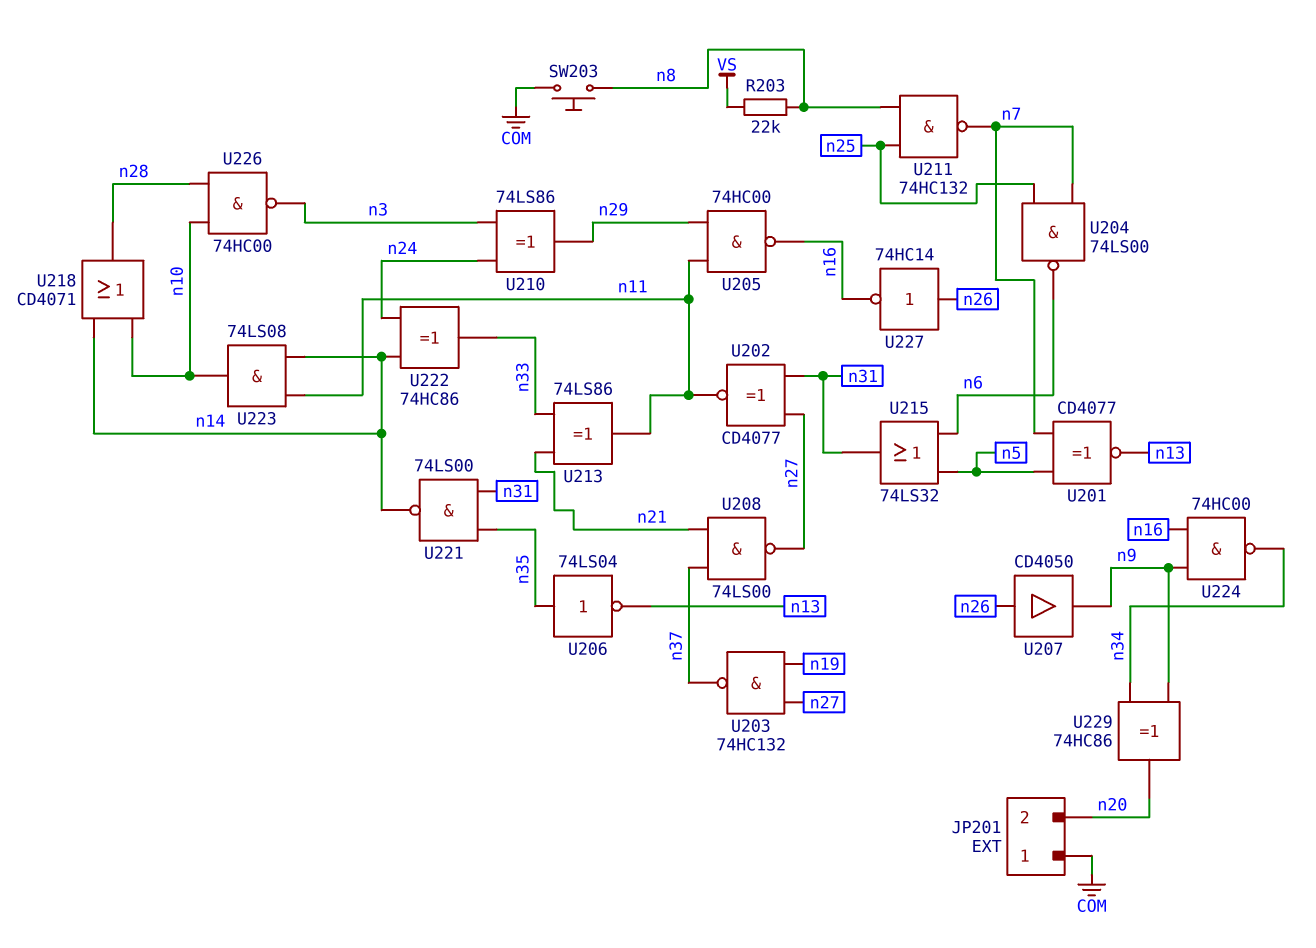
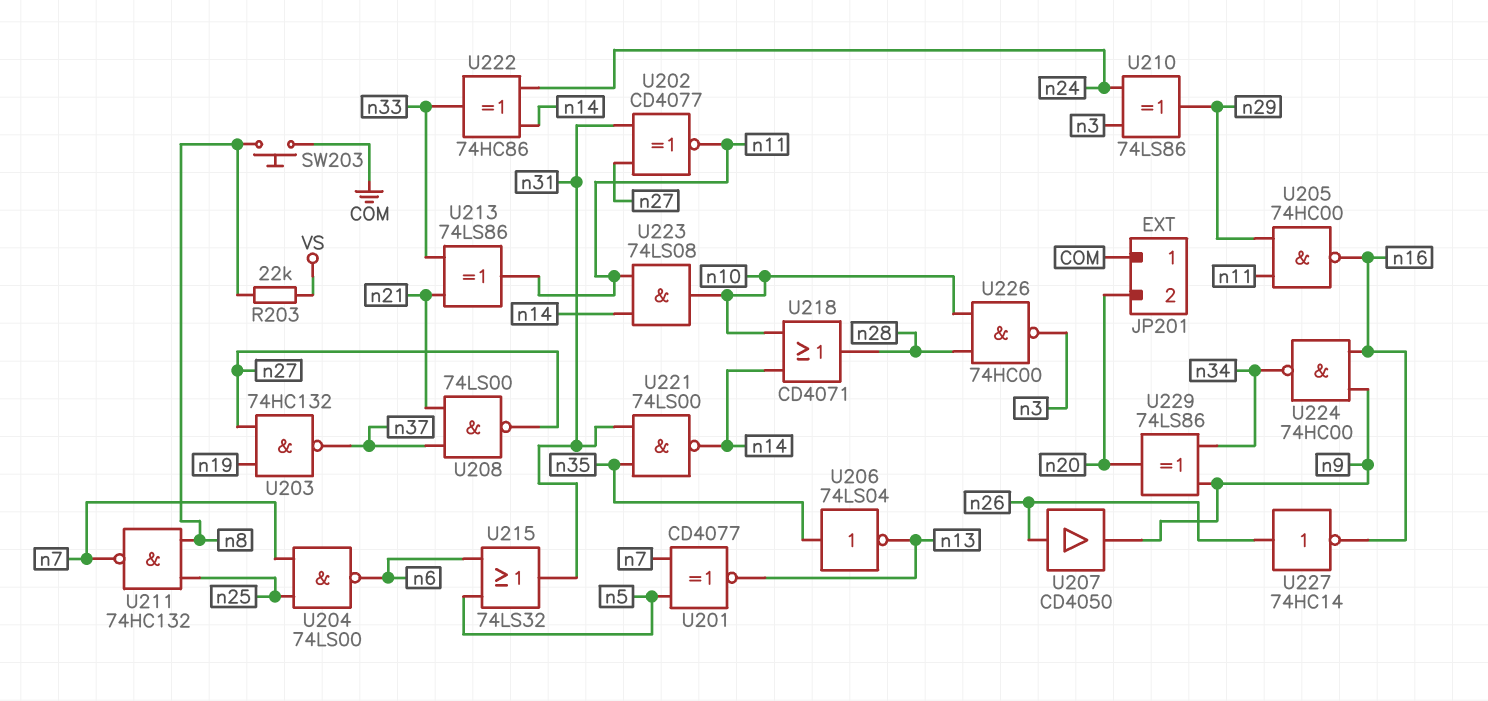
U229: XOR 74HC86 (in n9, in n34, out n20) -> XOR 74LS86 (in n9, in n34, out n20)

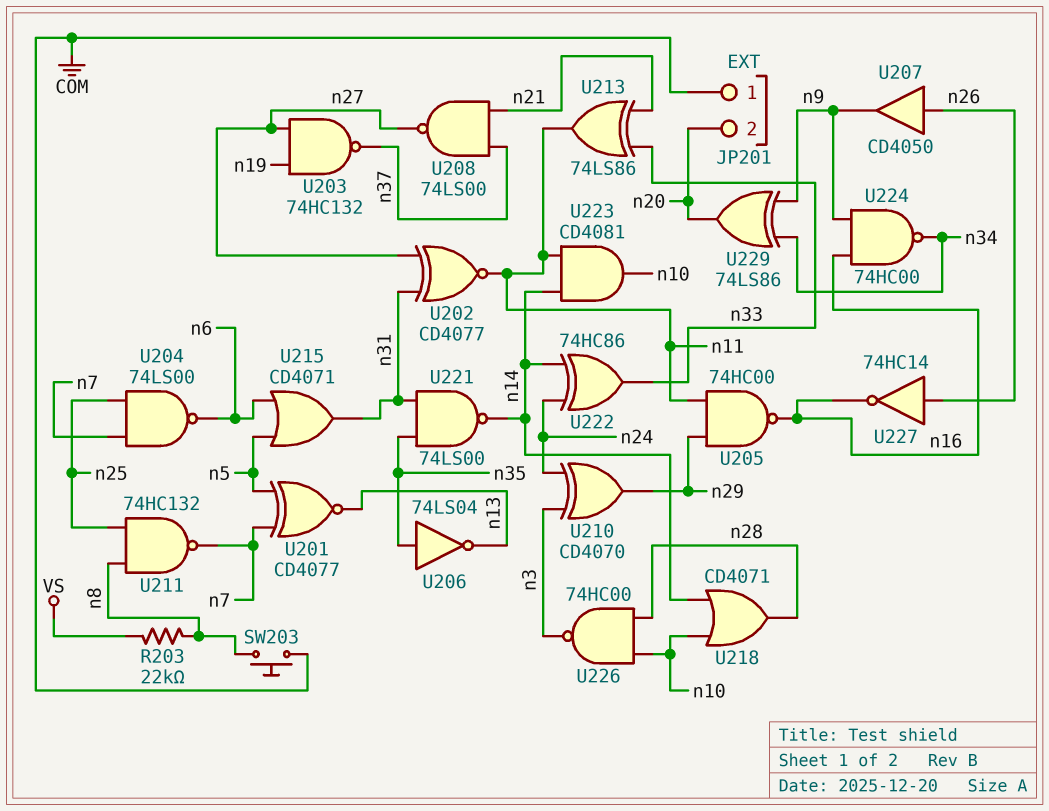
U210: XOR 74LS86 (in n3, in n24, out n29) -> XOR CD4070 (in n3, in n24, out n29)
U215: OR 74LS32 (in n5, in n6, out n31) -> OR CD4071 (in n5, in n6, out n31)
U223: AND 74LS08 (in n11, in n14, out n10) -> AND CD4081 (in n11, in n14, out n10)

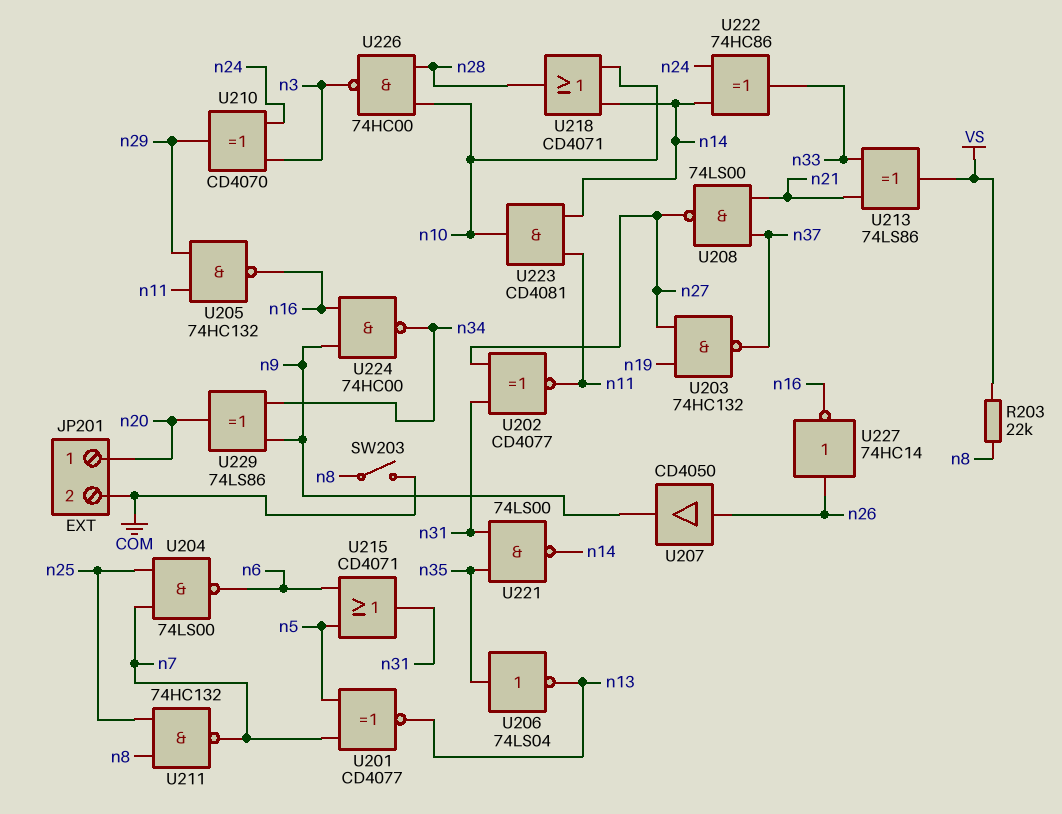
JP201 pin 1: COM -> n20
JP201 pin 2: n20 -> COM
SW203: button (COM, n8) -> switch (COM, n8)
U205: NAND 74HC00 (in n11, in n29, out n16) -> NAND 74HC132 (in n11, in n29, out n16)
U213: XOR 74LS86 (in n21, in n33, out n11) -> XOR 74LS86 (in n21, in n33, out VS)

